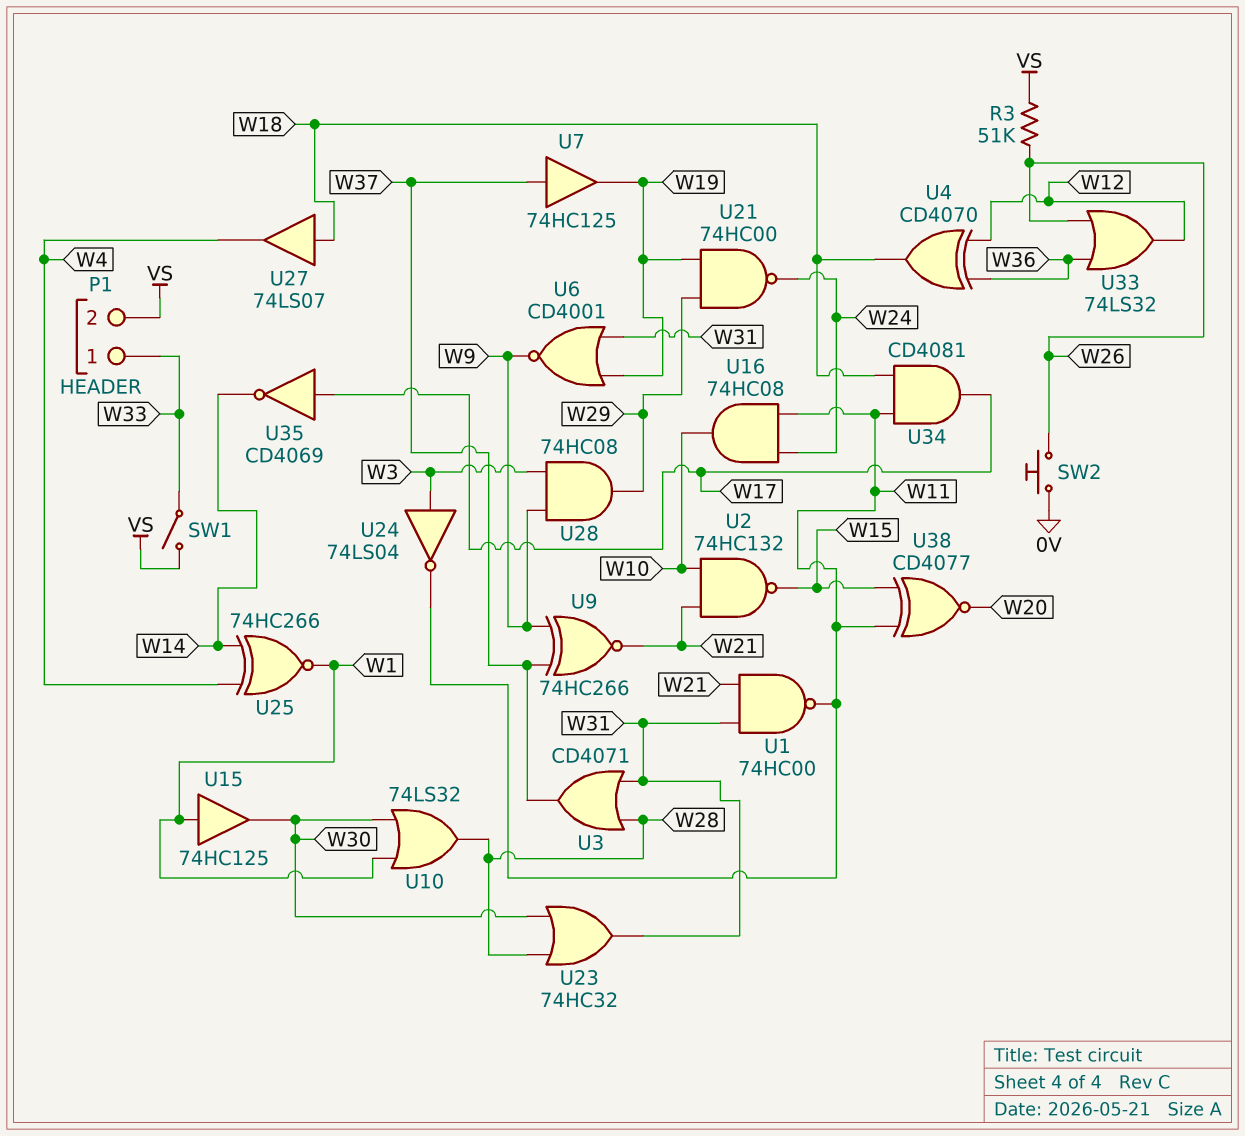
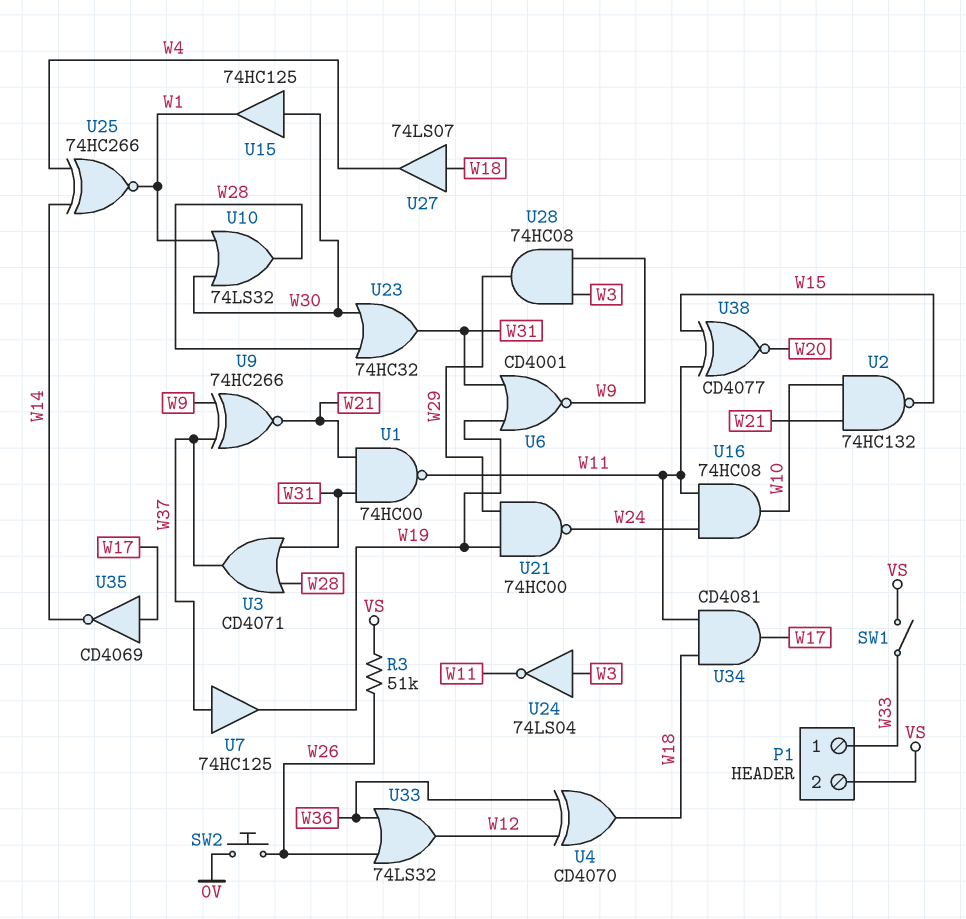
U15: buffer 74HC125 (in W1, out W30) -> buffer 74HC125 (in W30, out W1)

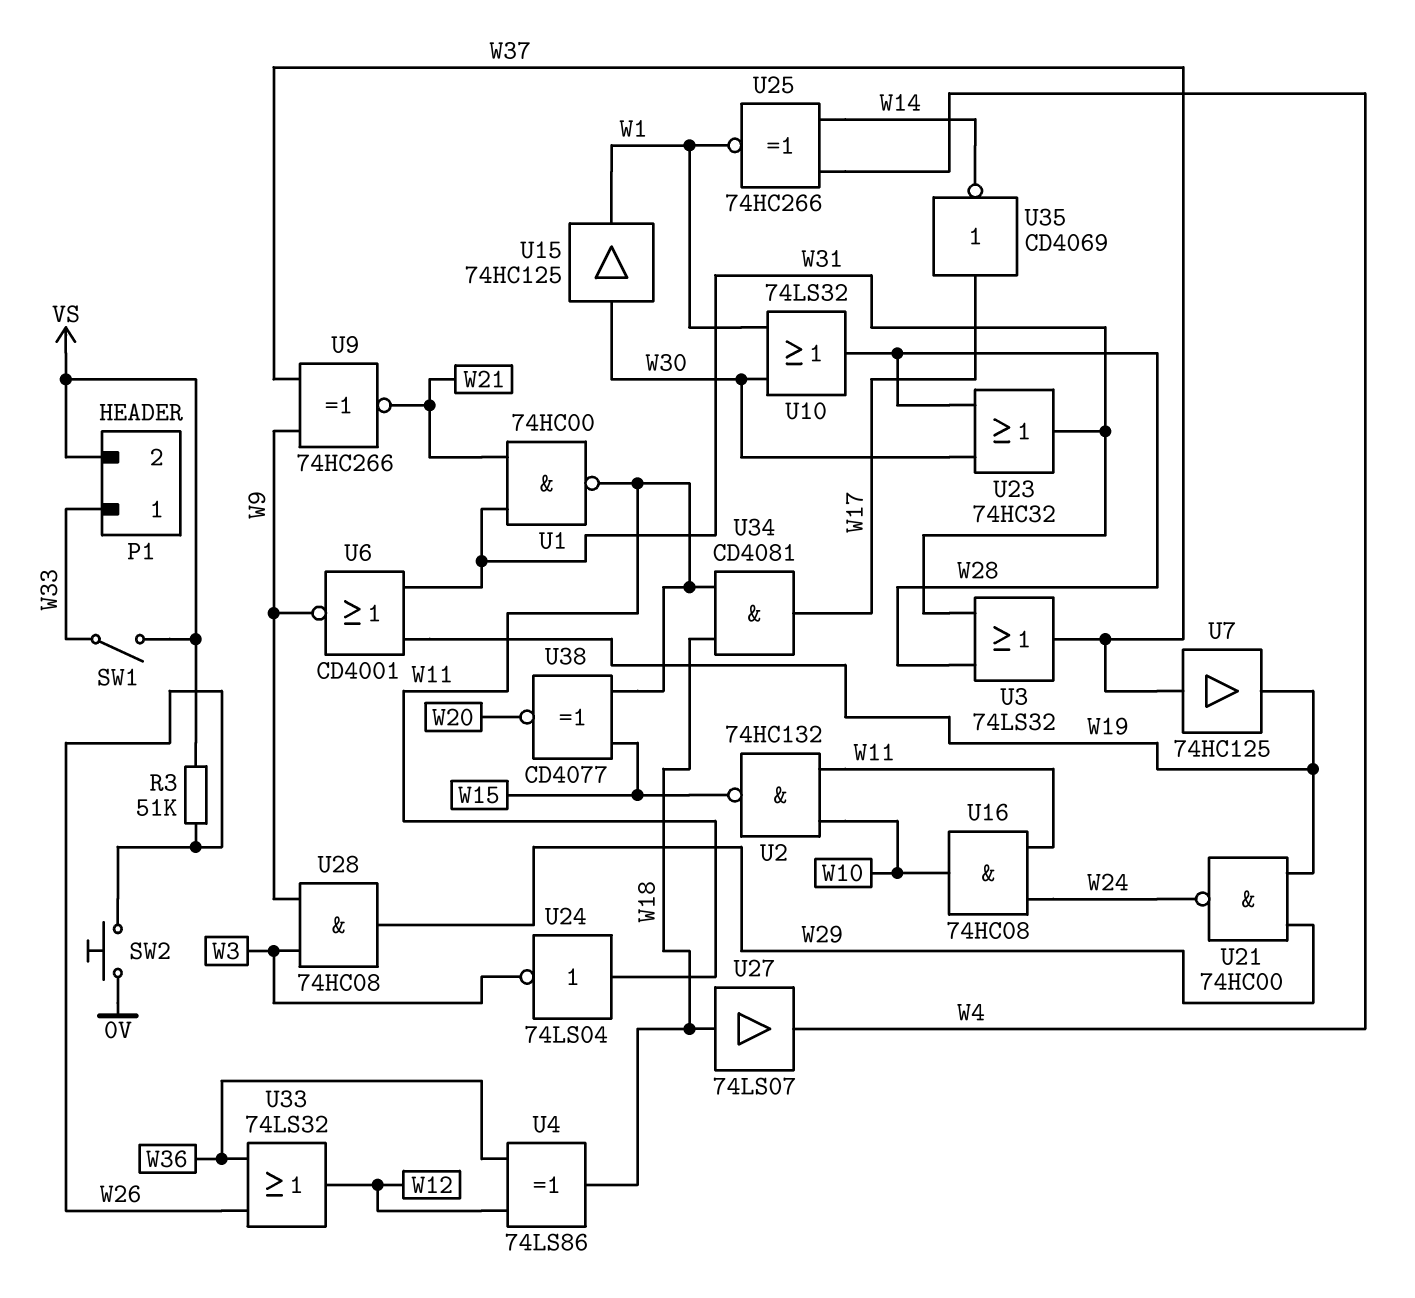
U2: NAND 74HC132 (in W10, in W21, out W15) -> NAND 74HC132 (in W10, in W11, out W15)
U3: OR CD4071 (in W28, in W31, out W37) -> OR 74LS32 (in W28, in W31, out W37)
U4: XOR CD4070 (in W12, in W36, out W18) -> XOR 74LS86 (in W12, in W36, out W18)
U24: NOT 74LS04 (in W3, out W11) -> NOT 74LS04 (in W11, out W3)

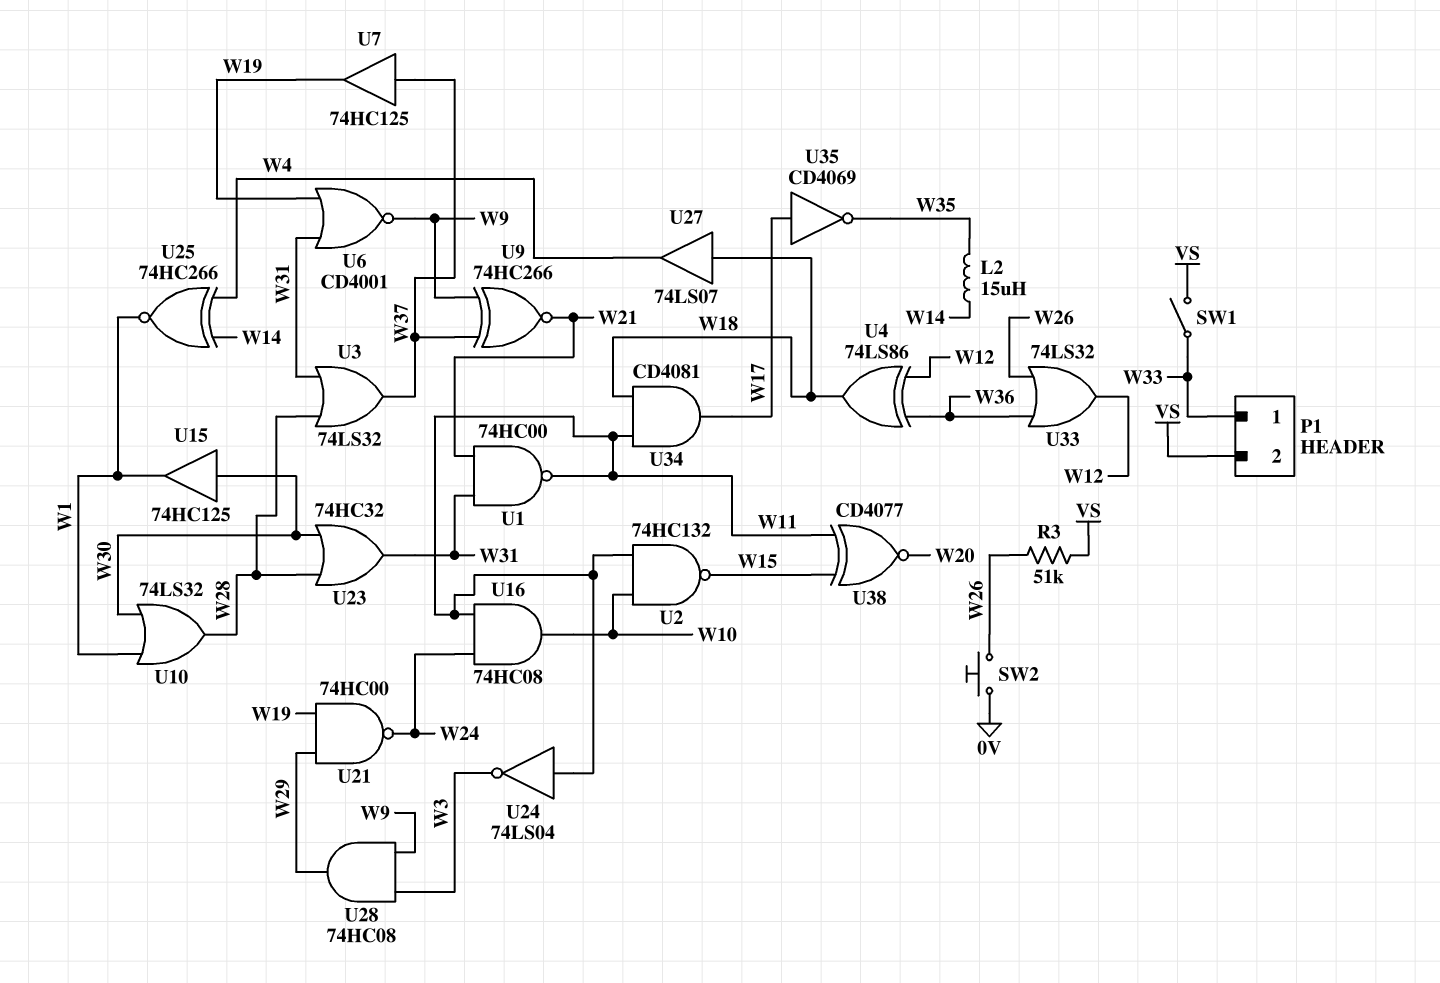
L2: none -> 15uH (W14, W35)
U35: NOT CD4069 (in W17, out W14) -> NOT CD4069 (in W17, out W35)

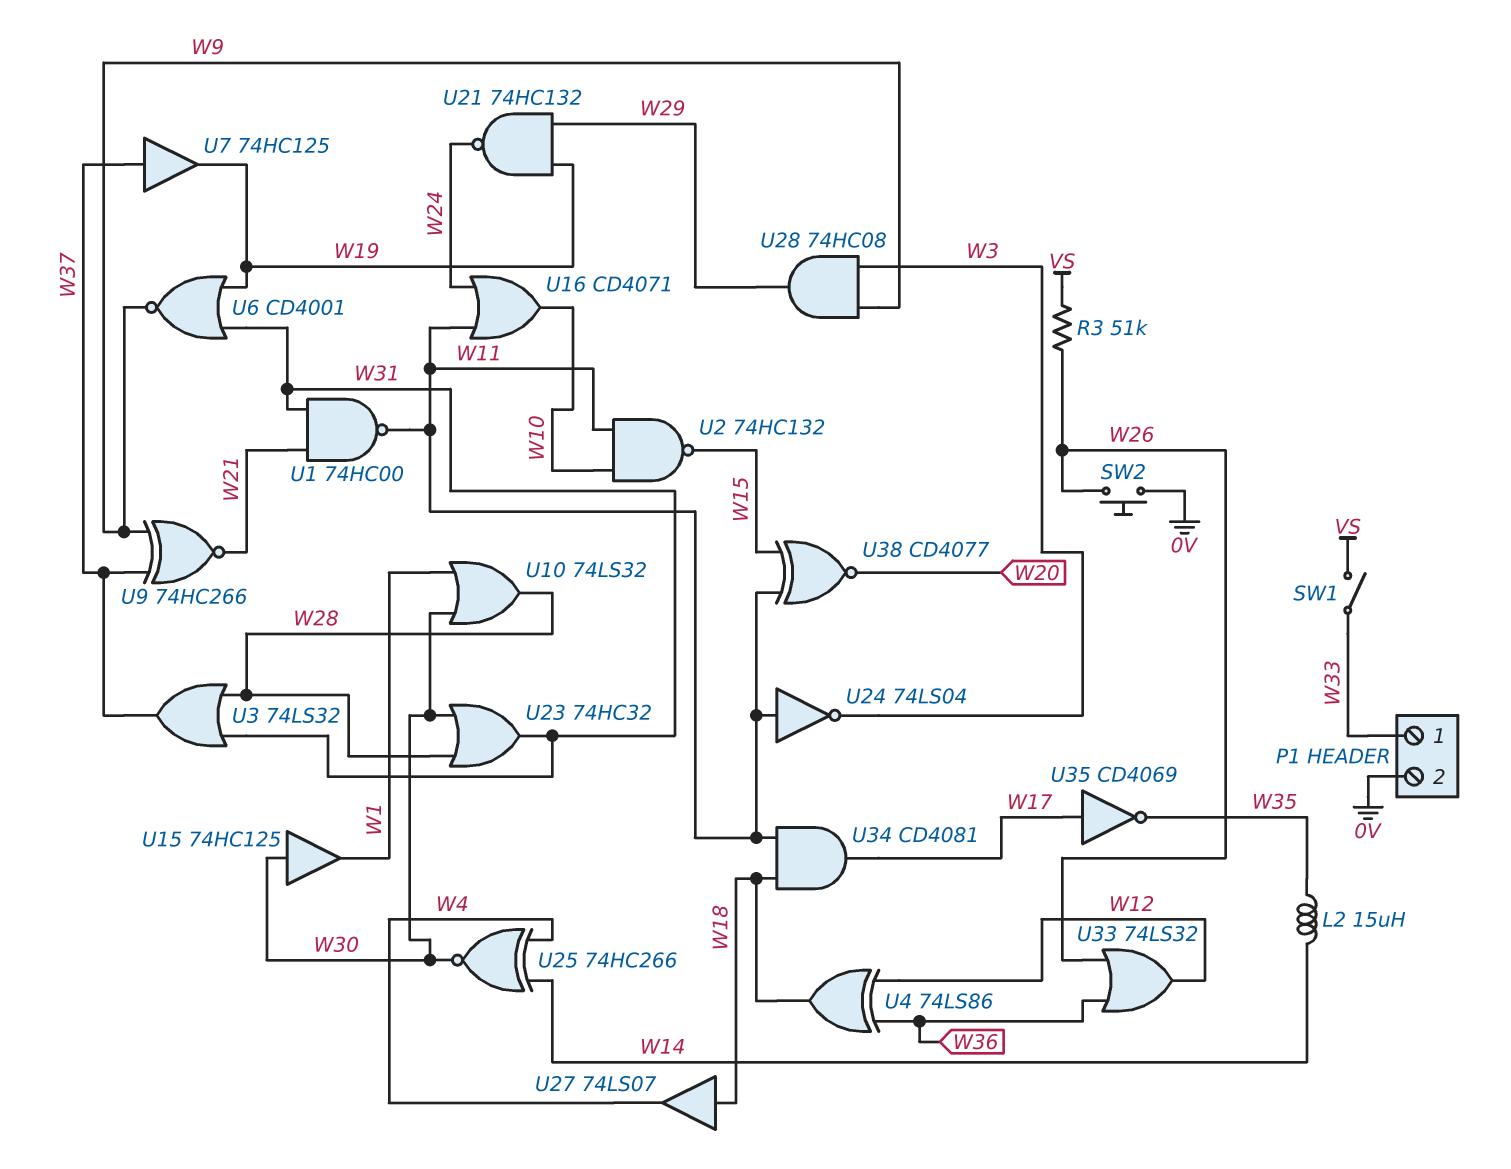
P1 pin 2: VS -> 0V
U16: AND 74HC08 (in W11, in W24, out W10) -> OR CD4071 (in W11, in W24, out W10)
U21: NAND 74HC00 (in W19, in W29, out W24) -> NAND 74HC132 (in W19, in W29, out W24)
U25: XNOR 74HC266 (in W4, in W14, out W1) -> XNOR 74HC266 (in W4, in W14, out W30)

